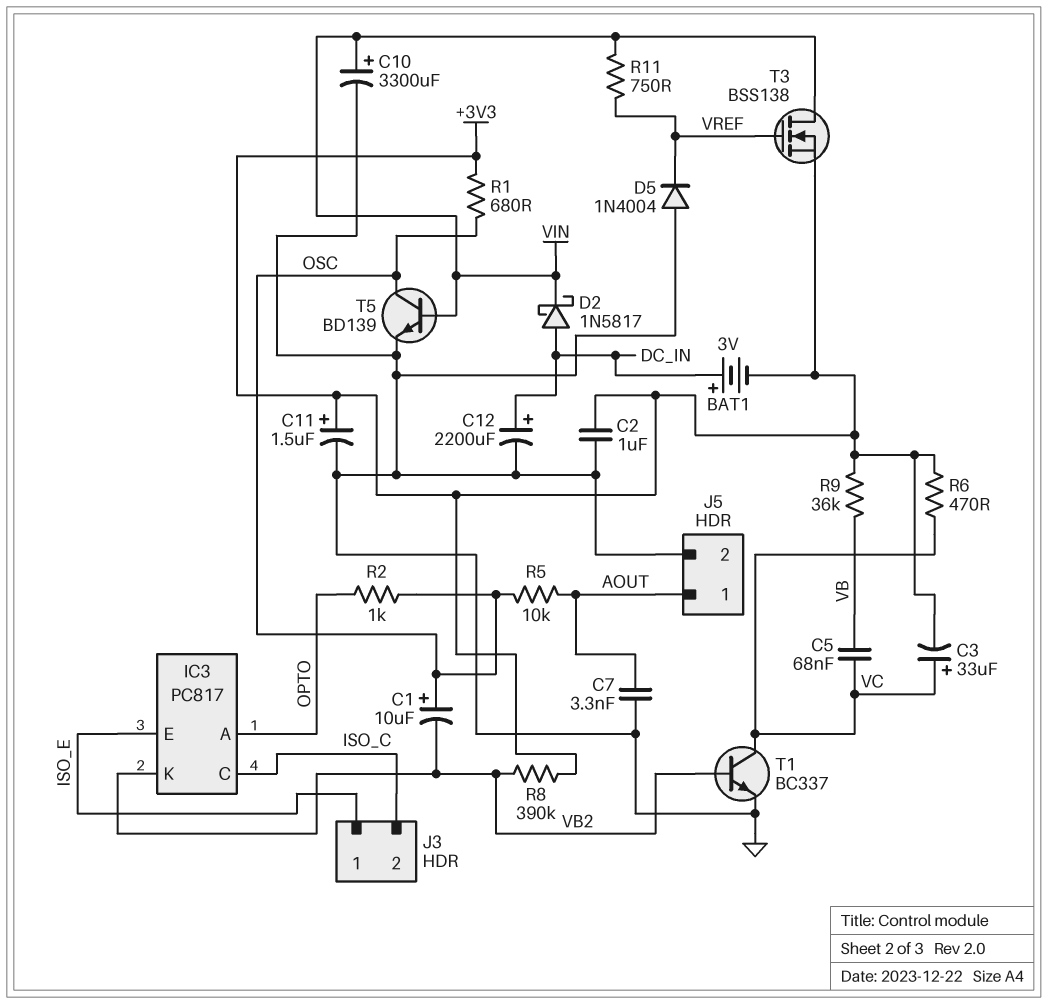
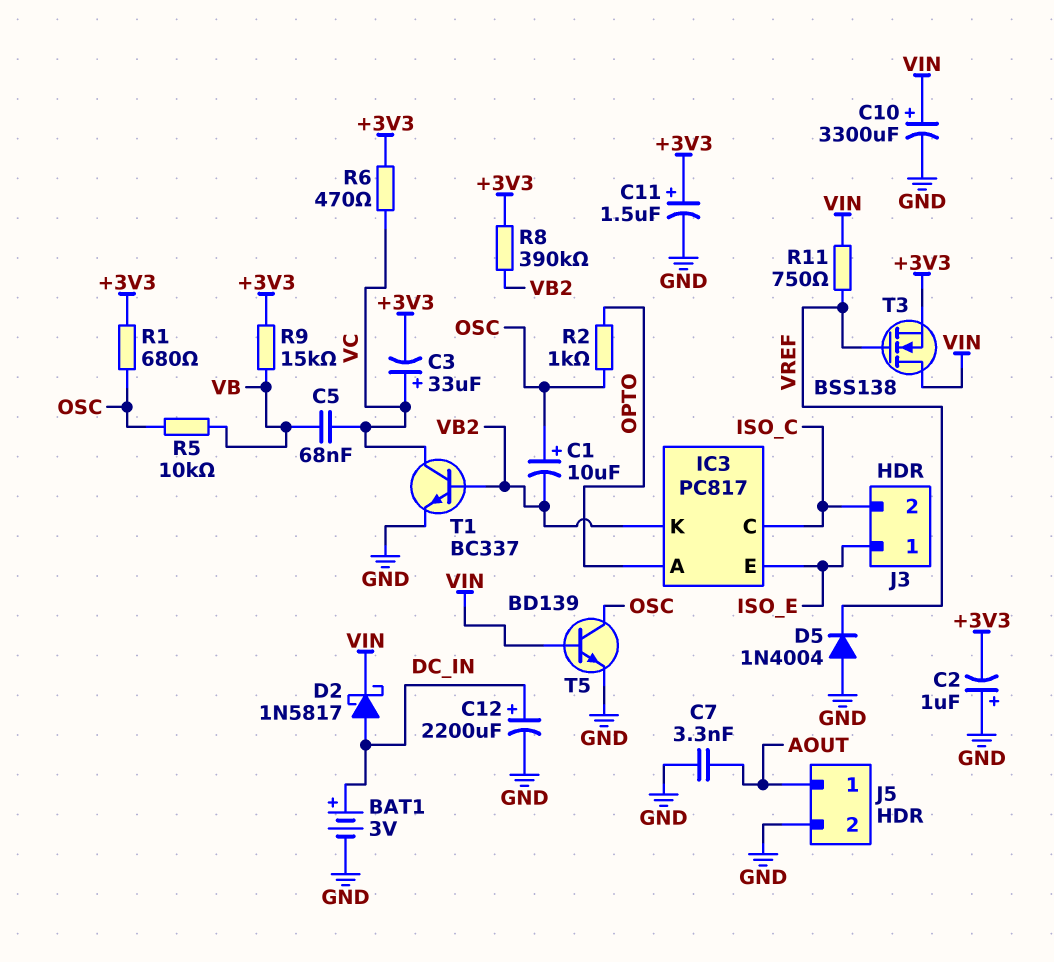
BAT1: 3V (plus DC_IN, minus +3V3) -> 3V (plus DC_IN, minus GND)
C2: 1uF (+3V3, GND) -> 1uF (plus GND, minus +3V3)
R5: 10k (AOUT, OSC) -> 10k (OSC, VB)
R9: 36k (+3V3, VB) -> 15k (+3V3, VB)

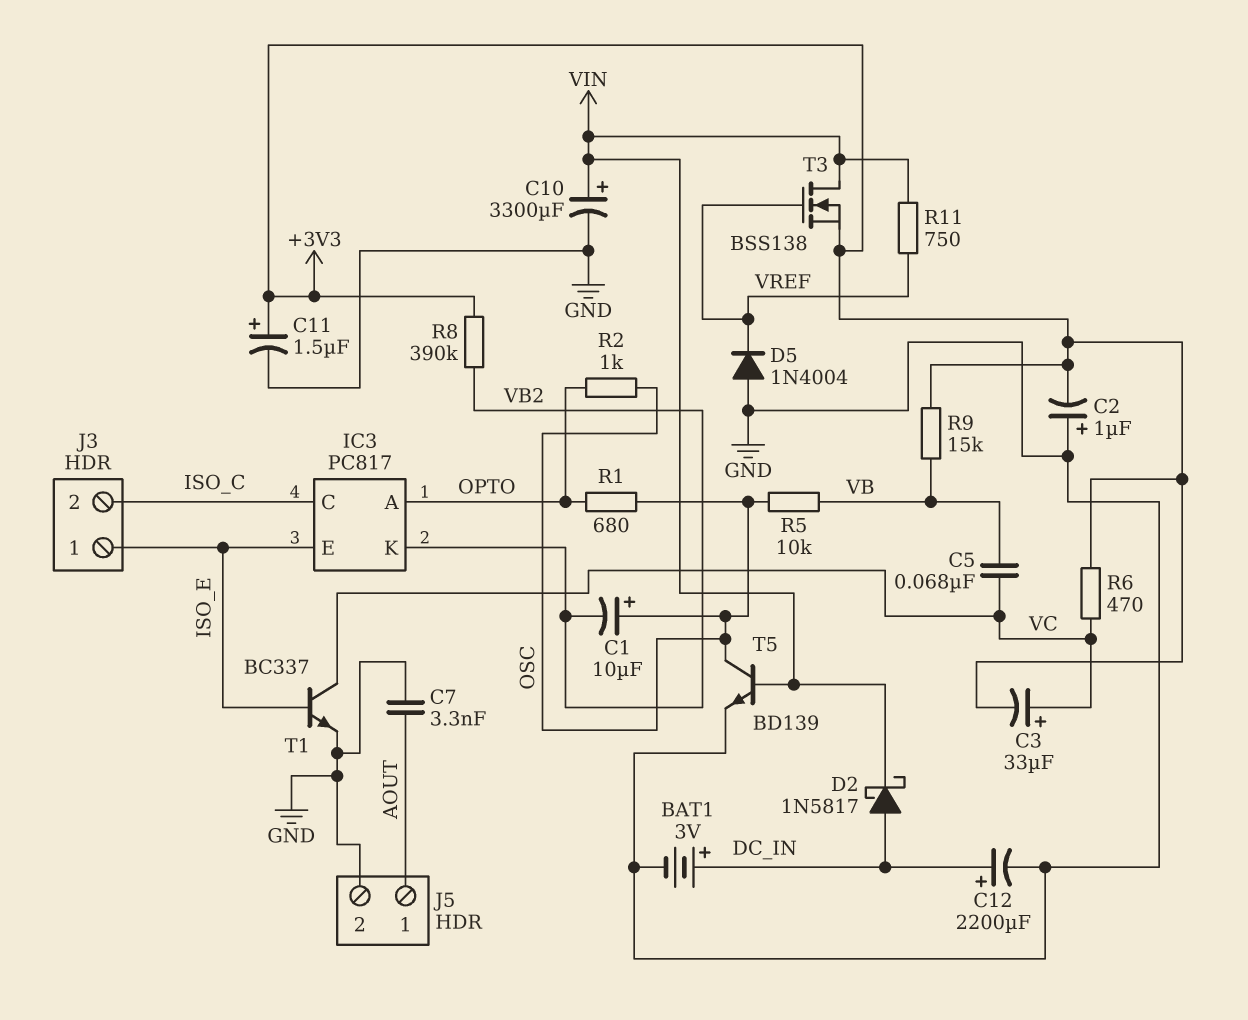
R1: 680 (+3V3, OSC) -> 680 (OPTO, OSC)
T1: NPN BC337 (B VB2, C VC, E GND) -> NPN BC337 (B ISO_E, C VC, E GND)

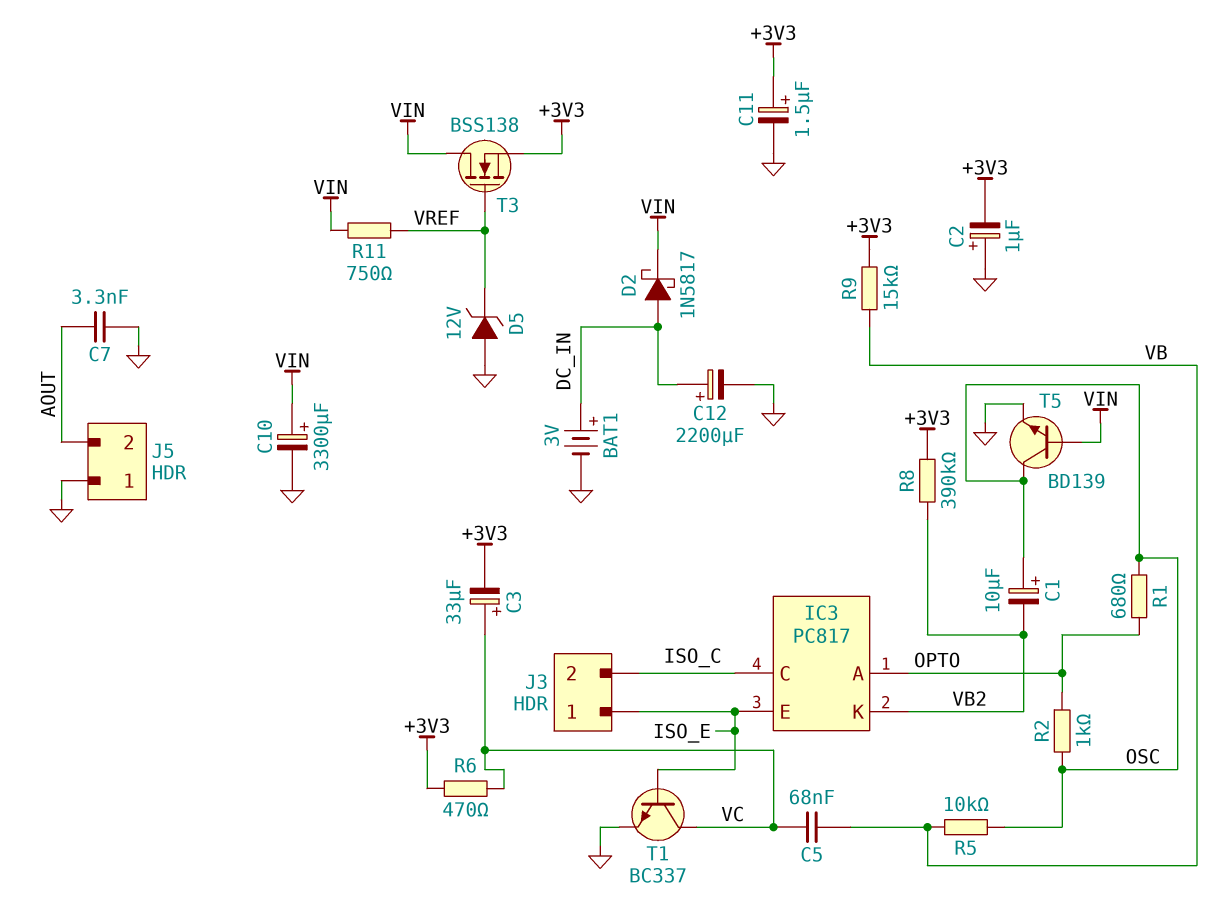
D5: diode 1N4004 (A GND, K VREF) -> zener 12V (A GND, K VREF)
J5 pin 1: AOUT -> GND
J5 pin 2: GND -> AOUT

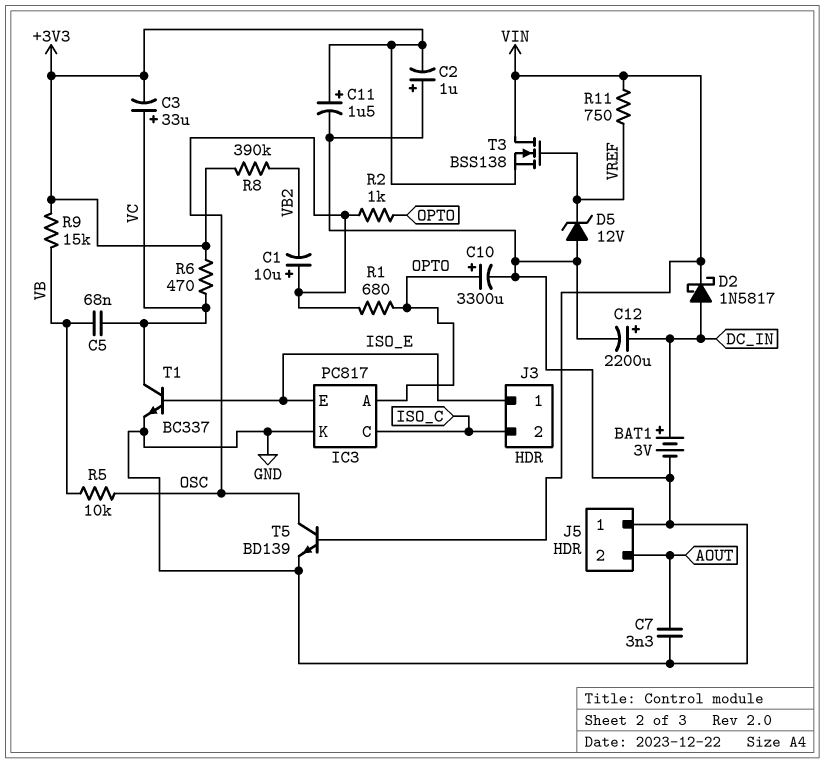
C10: 3300uF (plus VIN, minus GND) -> 3300uF (plus OPTO, minus GND)
IC3 pin K: VB2 -> GND

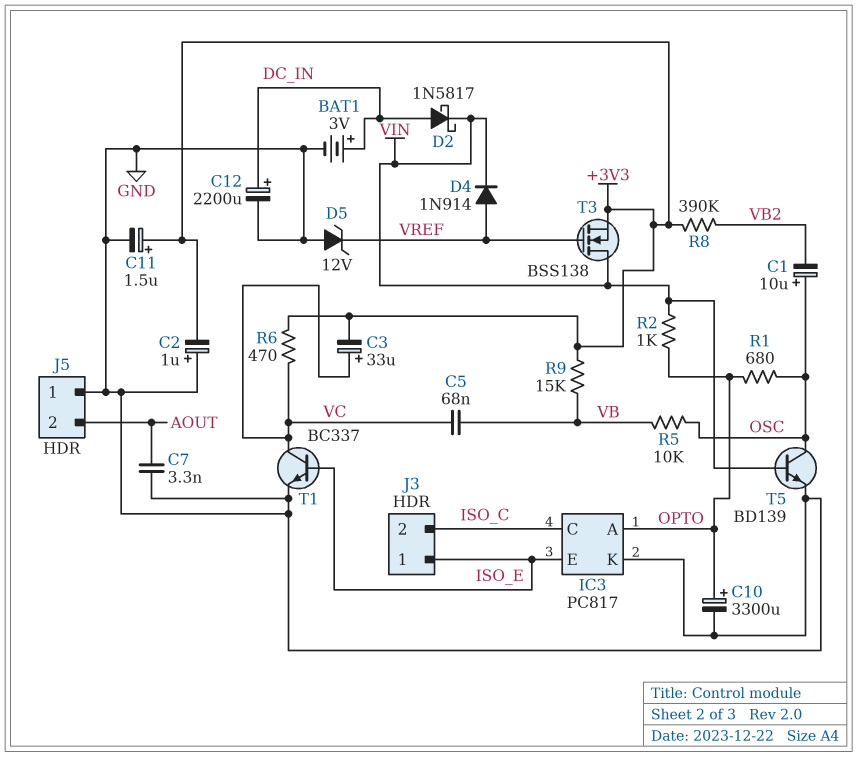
D4: none -> diode 1N914 (A VREF, K VIN)
R2: 1k (OPTO, OSC) -> 1k (OPTO, VIN)
R11: 750 (VIN, VREF) -> none

